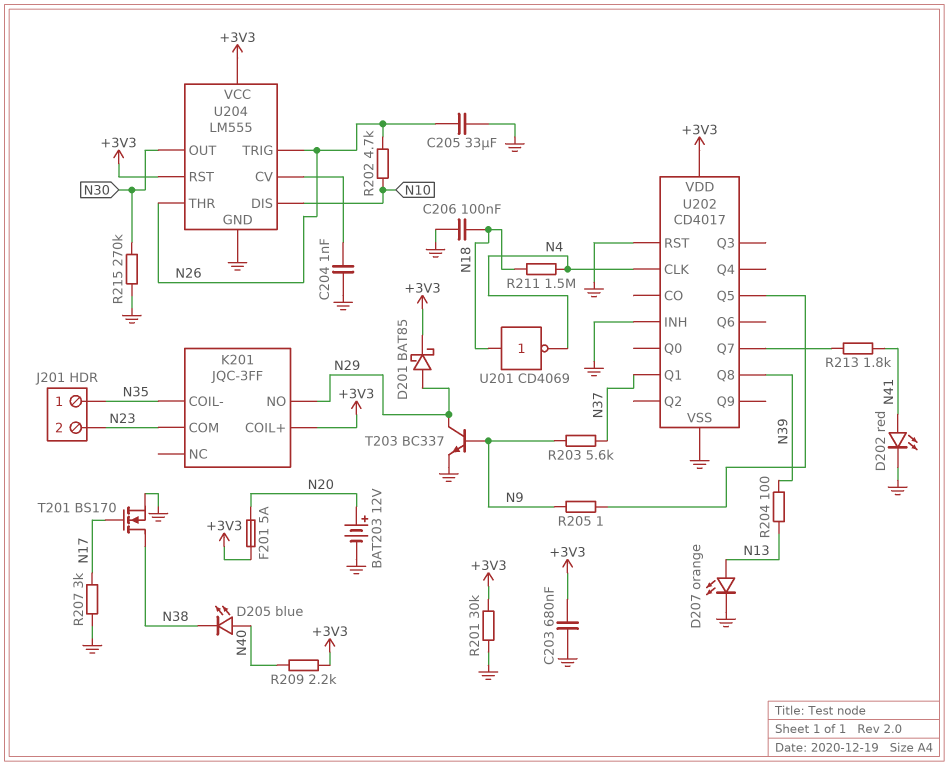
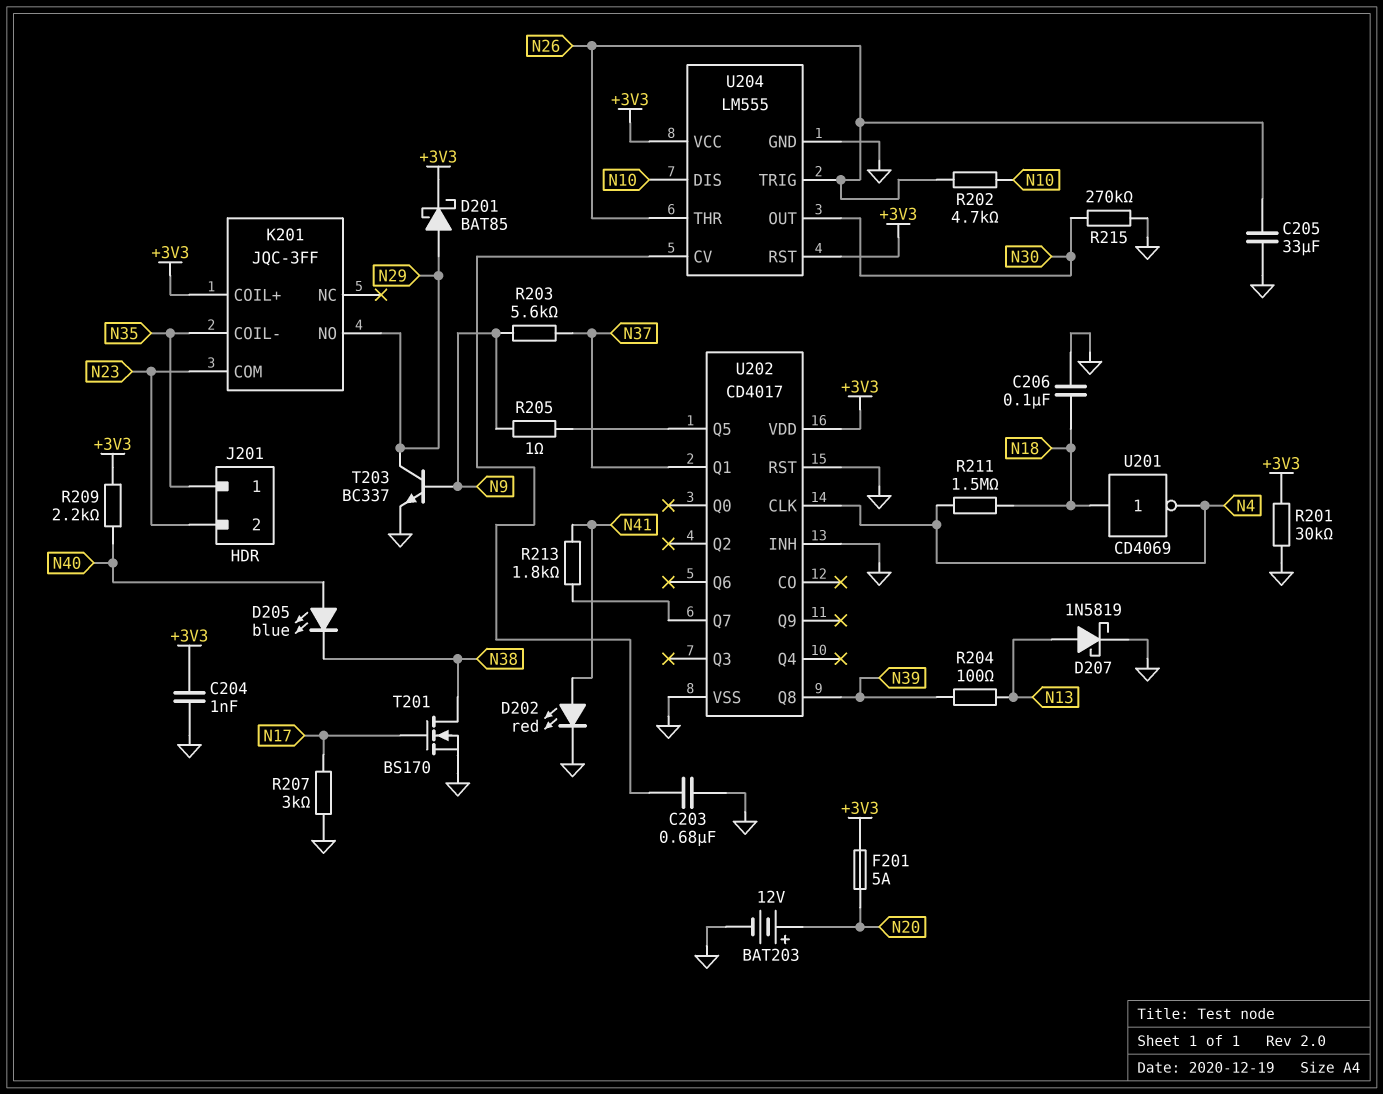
C203: 680nF (+3V3, GND) -> 680nF (GND, U204/CV)
C204: 1nF (GND, U204/CV) -> 1nF (+3V3, GND)
D207: LED orange (A N13, K GND) -> schottky 1N5819 (A N13, K GND)

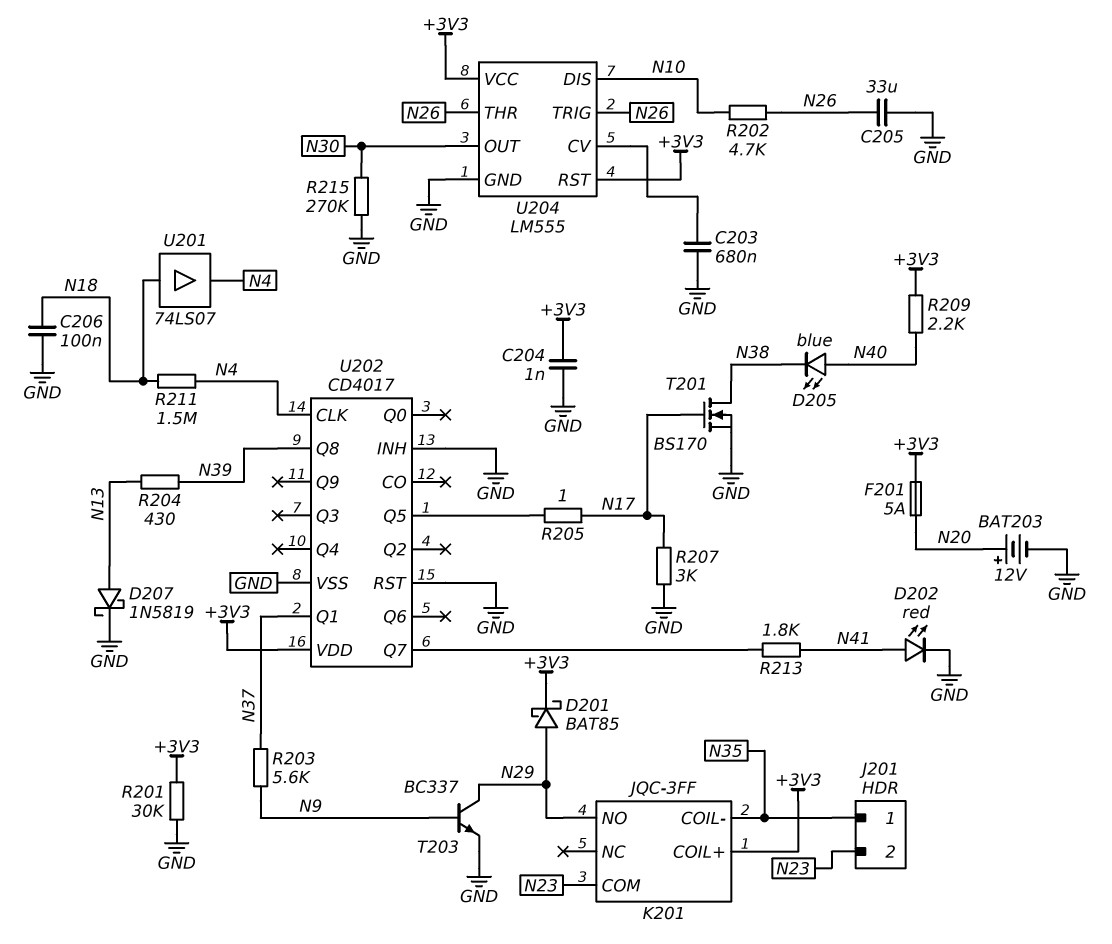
R204: 100 (N13, N39) -> 430 (N13, N39)
R205: 1 (N9, U202/Q5) -> 1 (N17, U202/Q5)
U201: NOT CD4069 (in N18, out N4) -> buffer 74LS07 (in N18, out N4)

